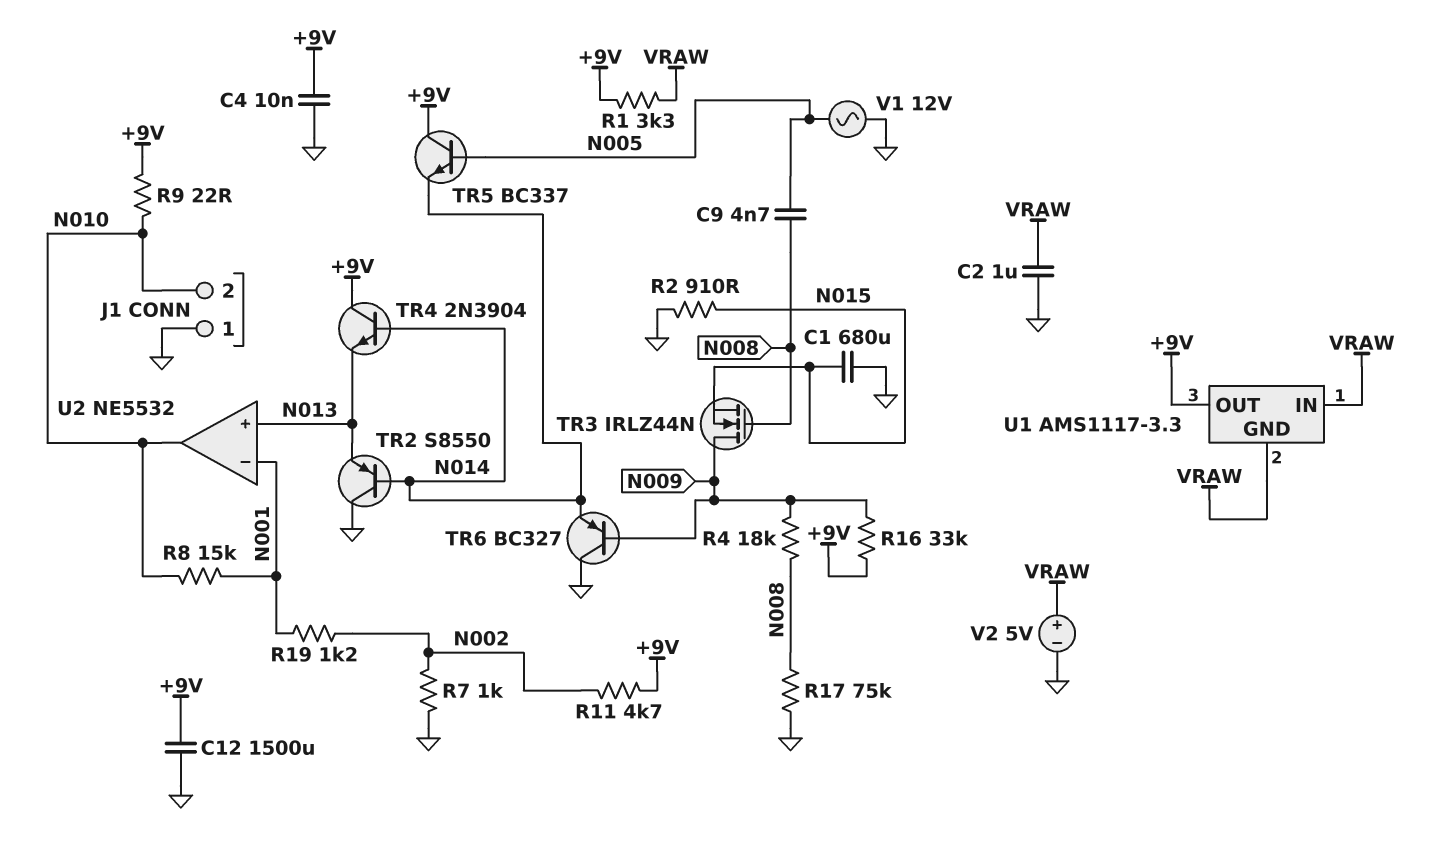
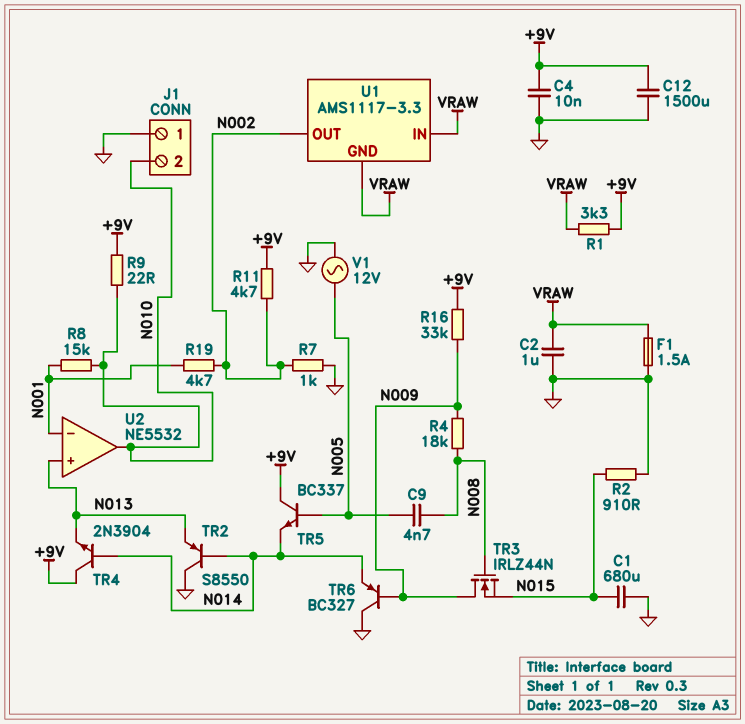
F1: none -> 1.5A (GND, VRAW)
R17: 75k (GND, N008) -> none
R19: 1.2k (N001, N002) -> 4.7k (N001, N002)
U1 pin OUT: +9V -> N002
V2: 5V (plus VRAW, minus GND) -> none

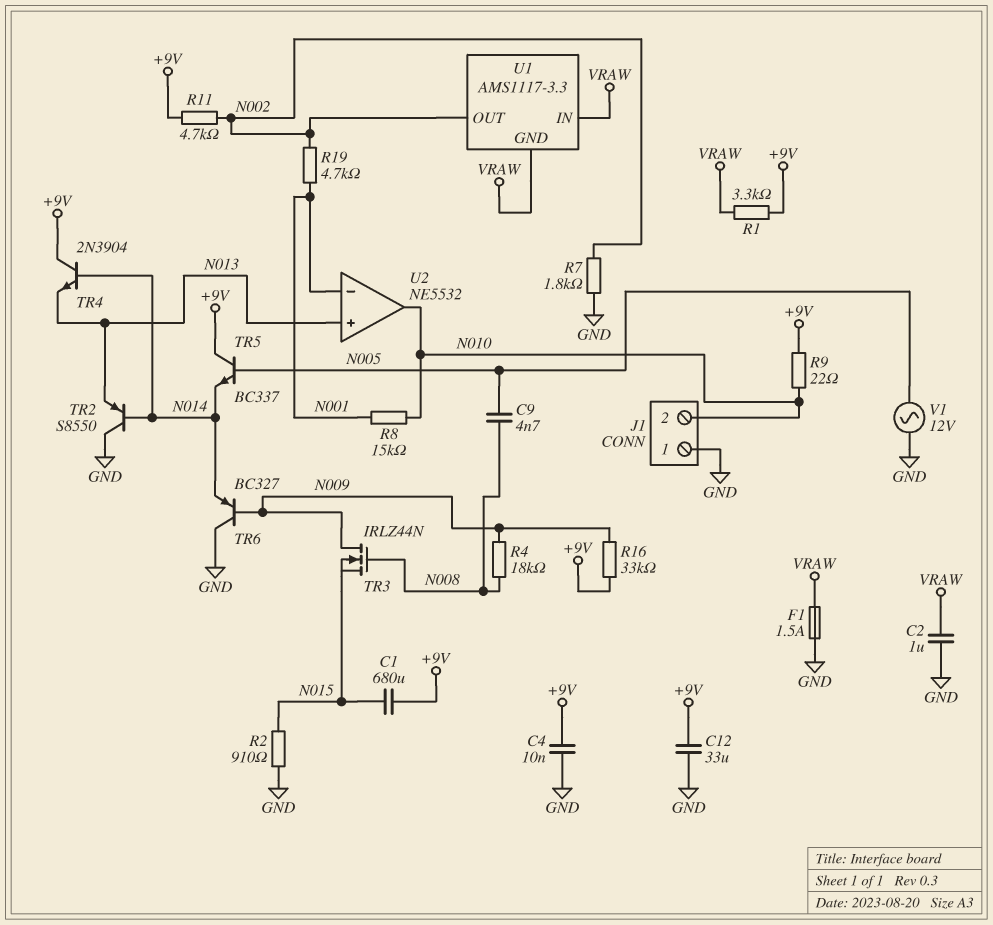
C1: 680uF (GND, N015) -> 680uF (+9V, N015)
C12: 1500uF (+9V, GND) -> 33uF (+9V, GND)
R7: 1k (GND, N002) -> 1.8k (GND, N002)

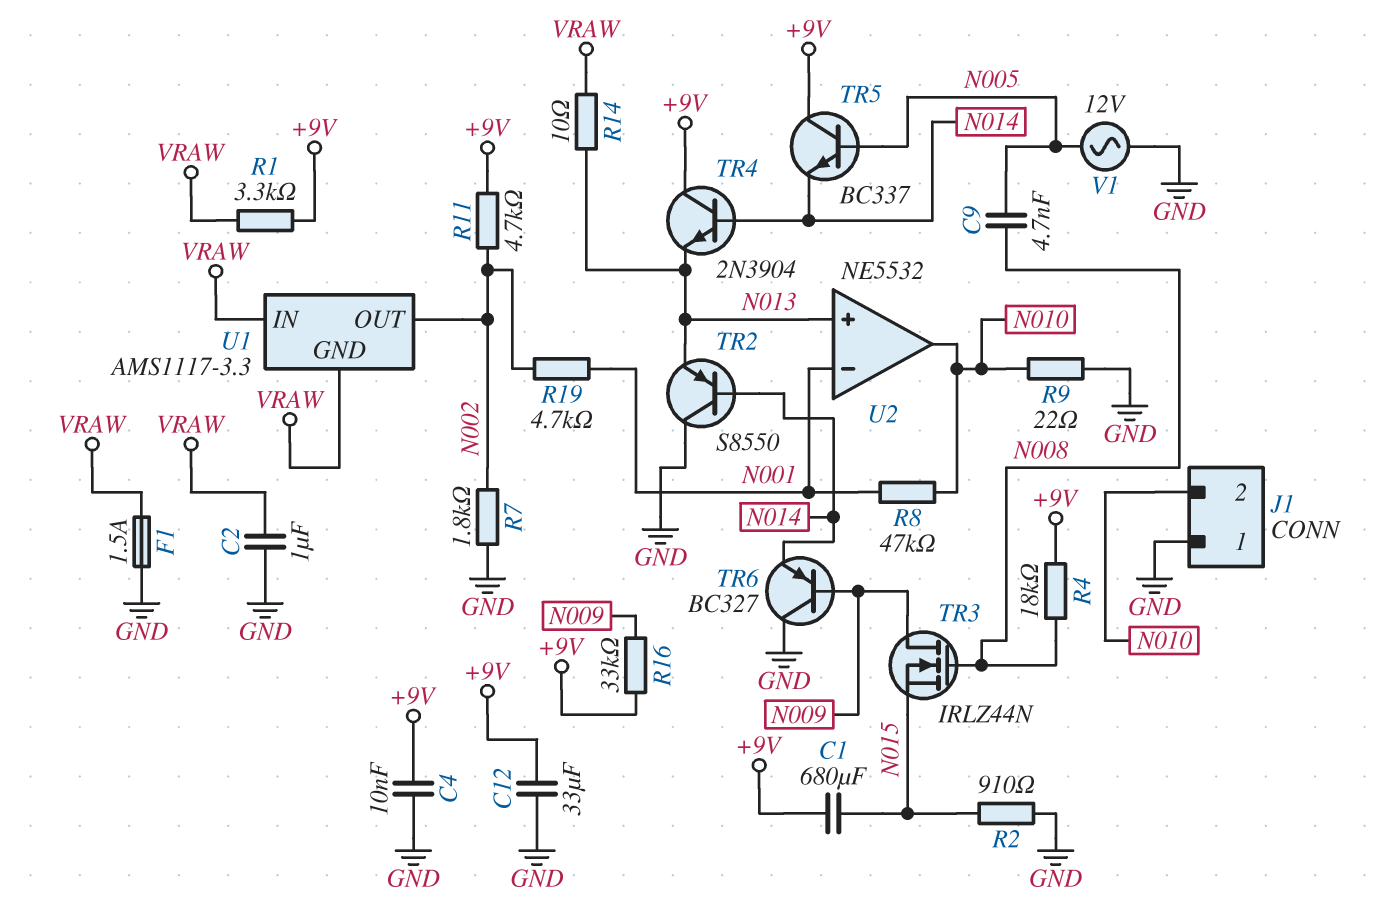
R4: 18k (N008, N009) -> 18k (+9V, N008)
R8: 15k (N001, N010) -> 47k (N001, N010)
R9: 22 (+9V, N010) -> 22 (GND, N010)
R14: none -> 10 (N013, VRAW)

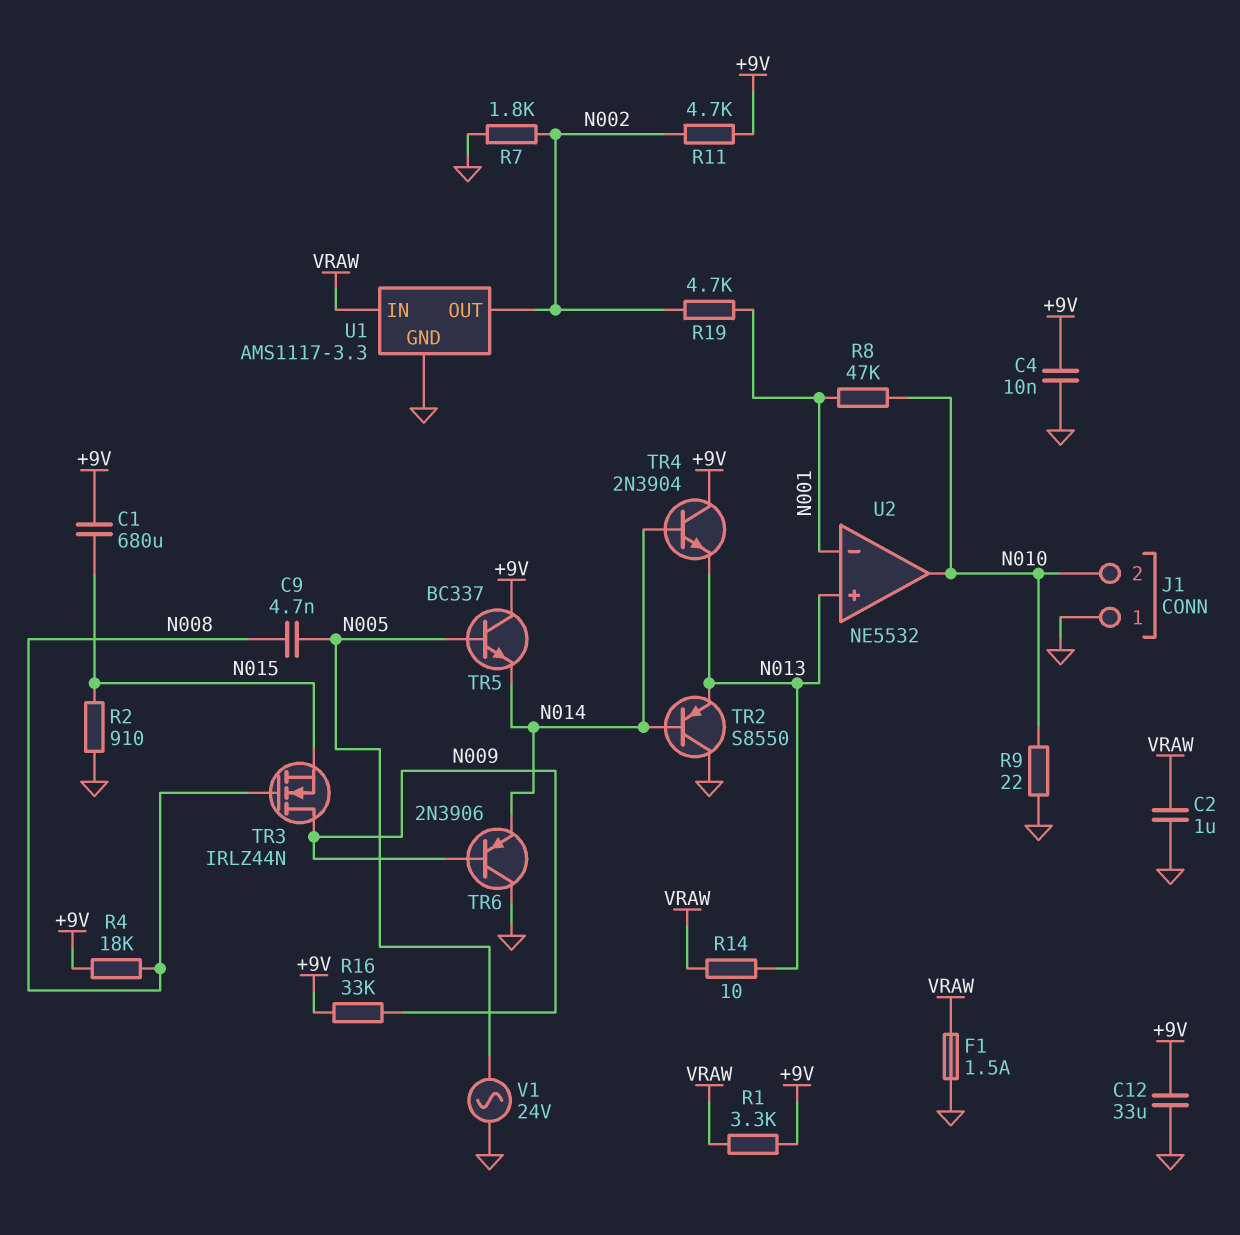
TR6: PNP BC327 (B N009, C GND, E N014) -> PNP 2N3906 (B N009, C GND, E N014)
U1 pin GND: VRAW -> GND
V1: AC 12V (GND, N005) -> AC 24V (GND, N005)

